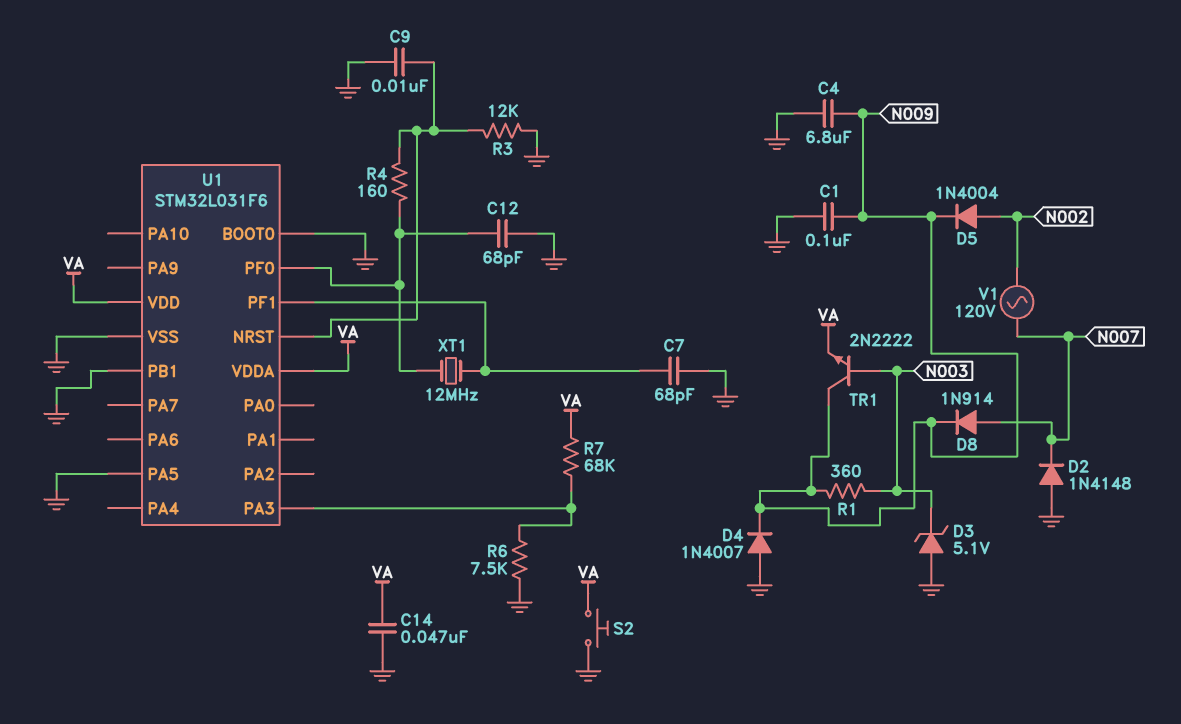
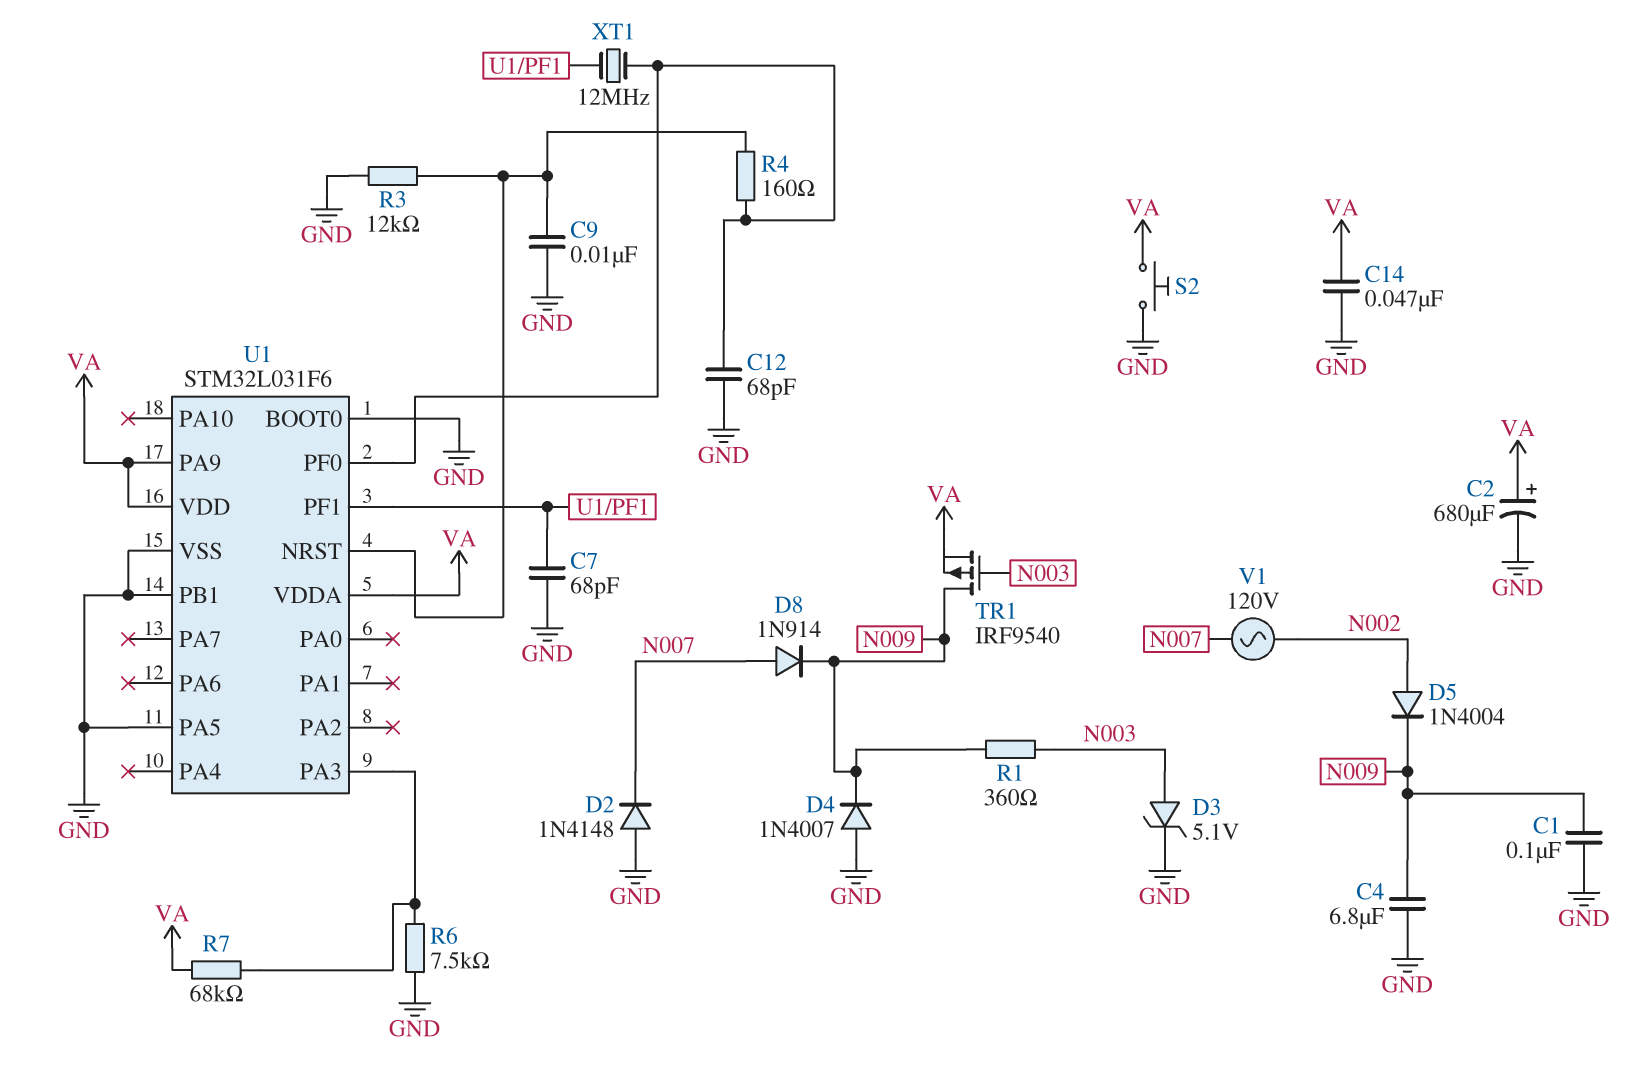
C2: none -> 680uF (plus VA, minus GND)
D3: zener 5.1V (A GND, K N003) -> zener 5.1V (A N003, K GND)
TR1: NPN 2N2222 (B N003, C N009, E VA) -> PMOS IRF9540 (G N003, D N009, S VA)
U1 pin PA9: none -> VA

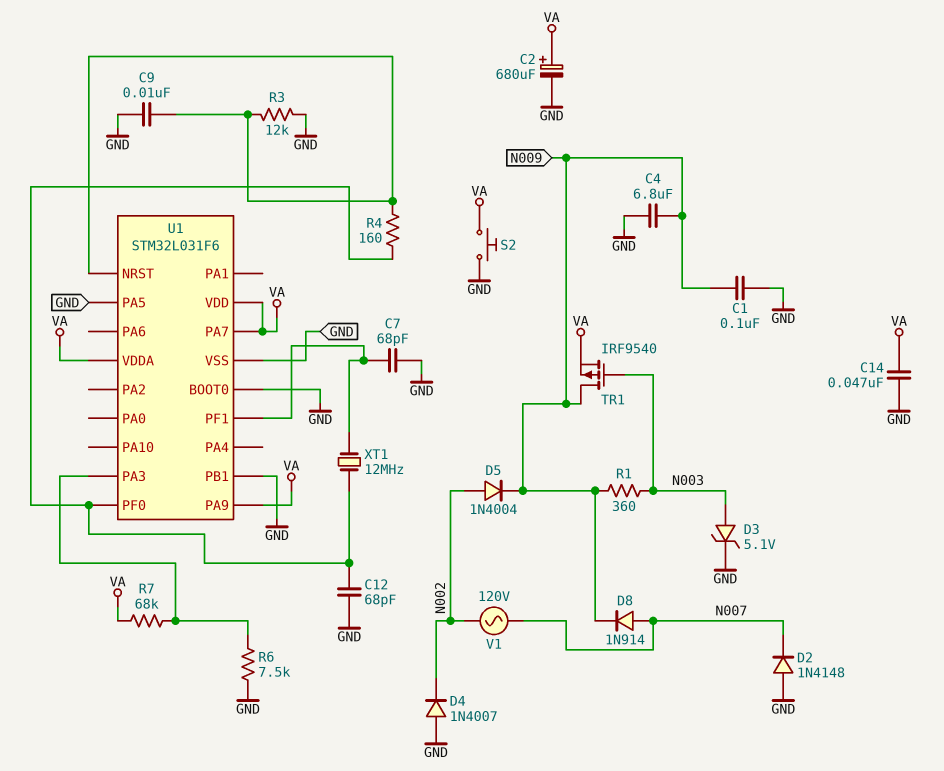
D4: diode 1N4007 (A GND, K N009) -> diode 1N4007 (A GND, K N002)
U1 pin PA7: none -> VA

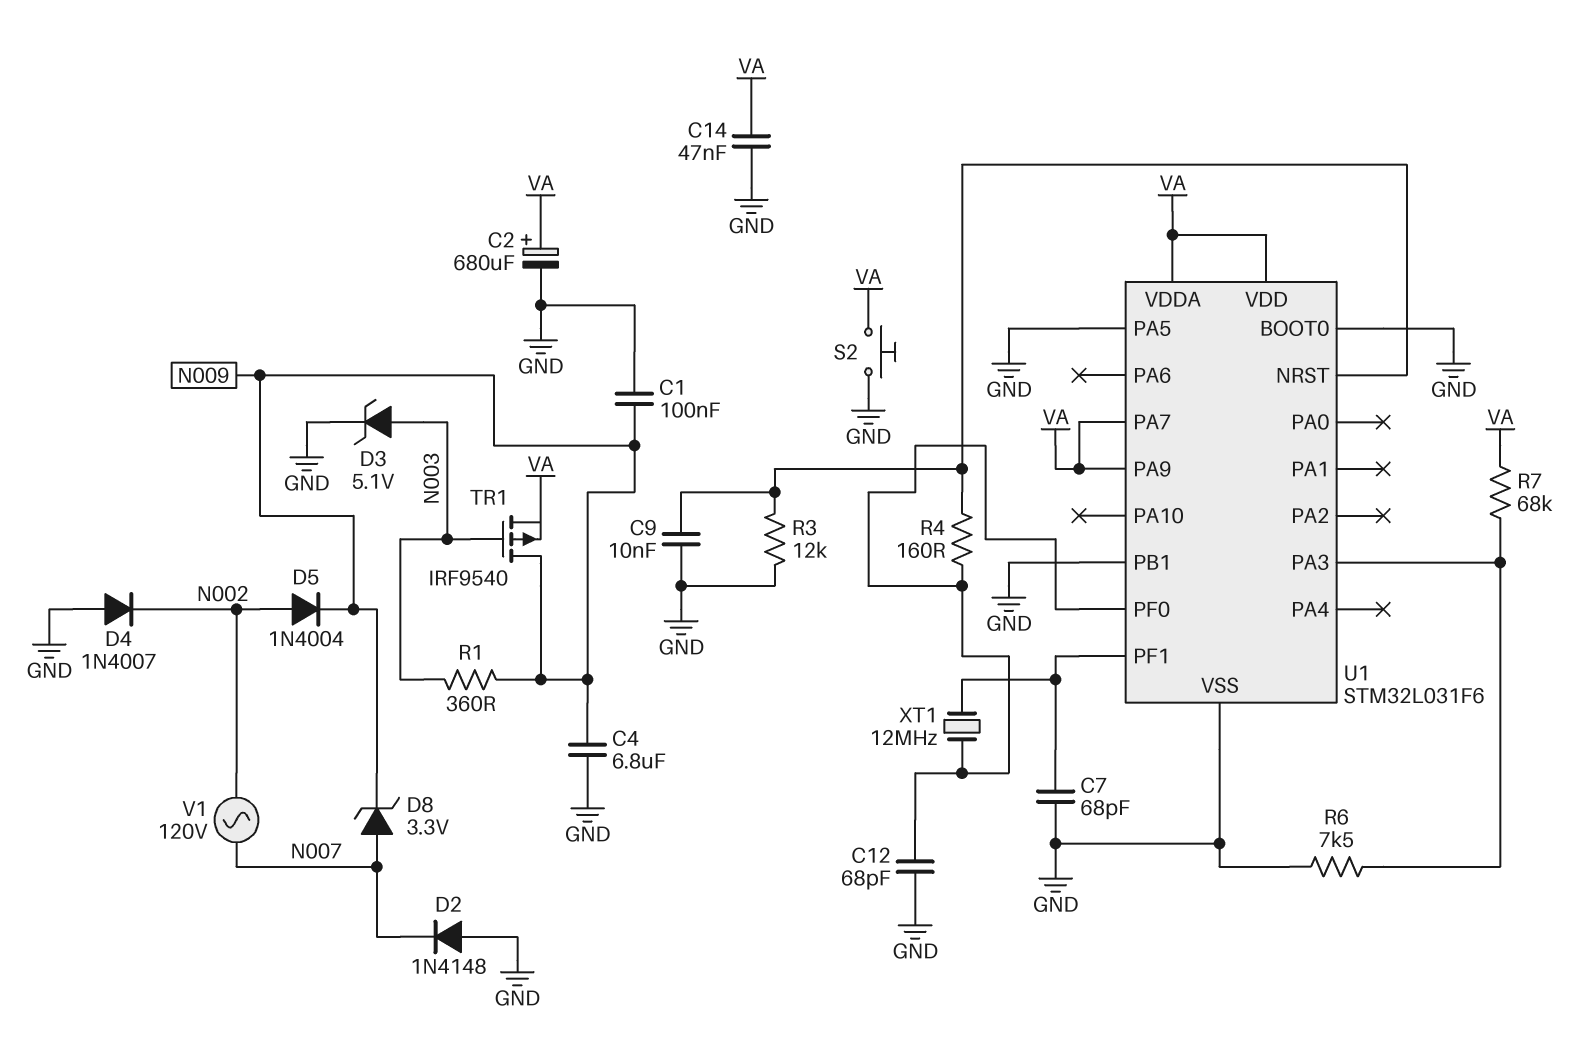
D8: diode 1N914 (A N007, K N009) -> zener 3.3V (A N007, K N009)

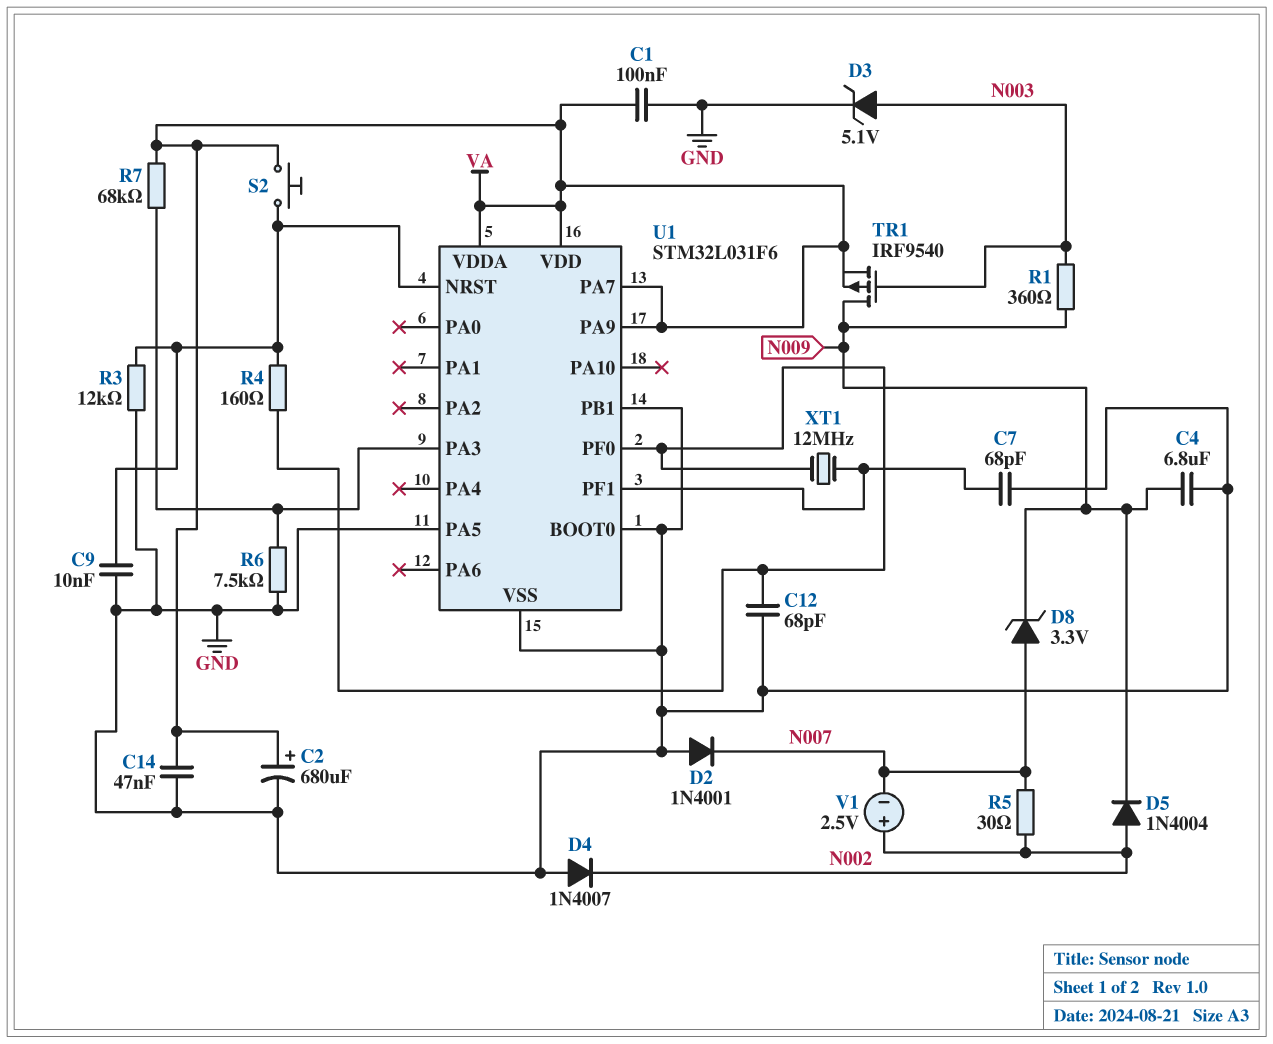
C1: 100nF (GND, N009) -> 100nF (GND, VA)
D2: diode 1N4148 (A GND, K N007) -> diode 1N4001 (A GND, K N007)
R5: none -> 30 (N002, N007)
S2: button (GND, VA) -> button (U1/NRST, VA)
V1: AC 120V (N002, N007) -> 2.5V (plus N002, minus N007)

